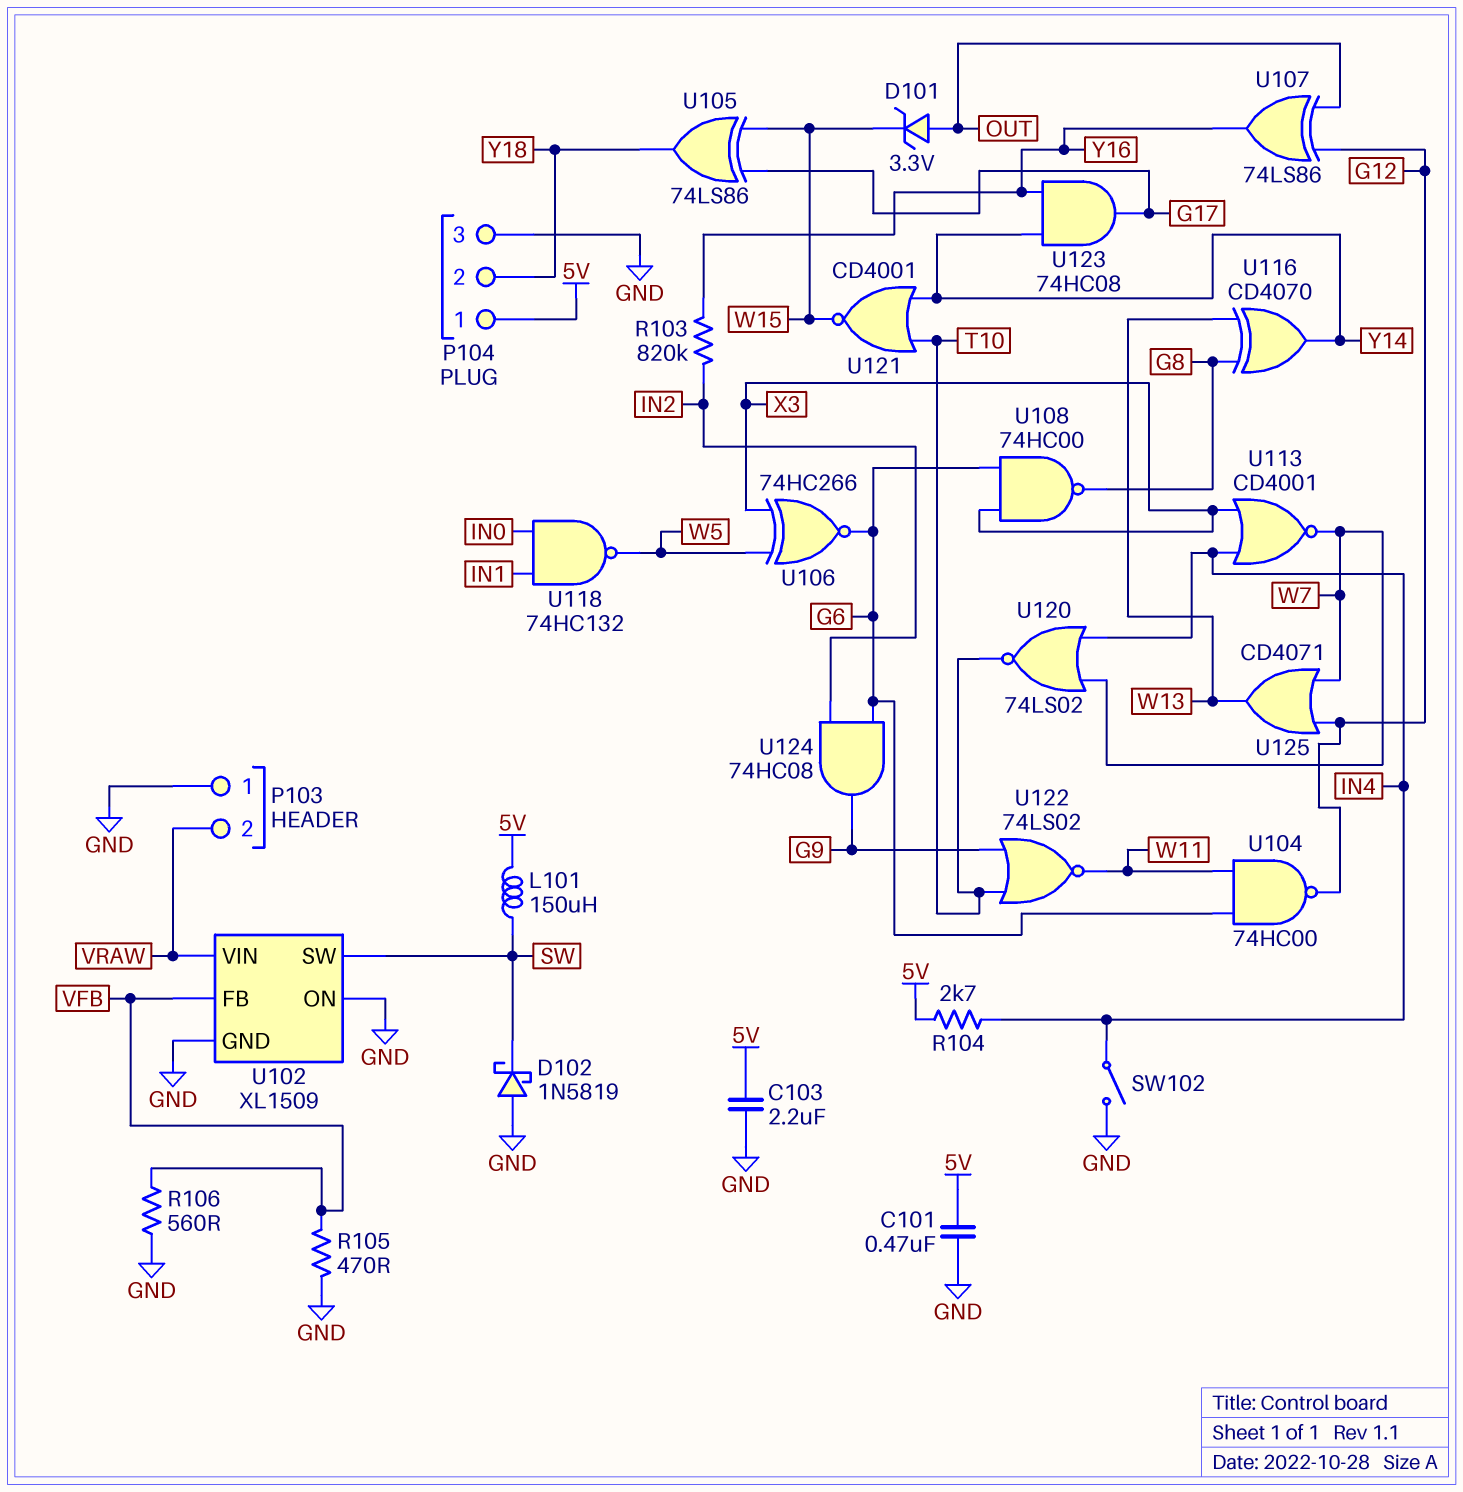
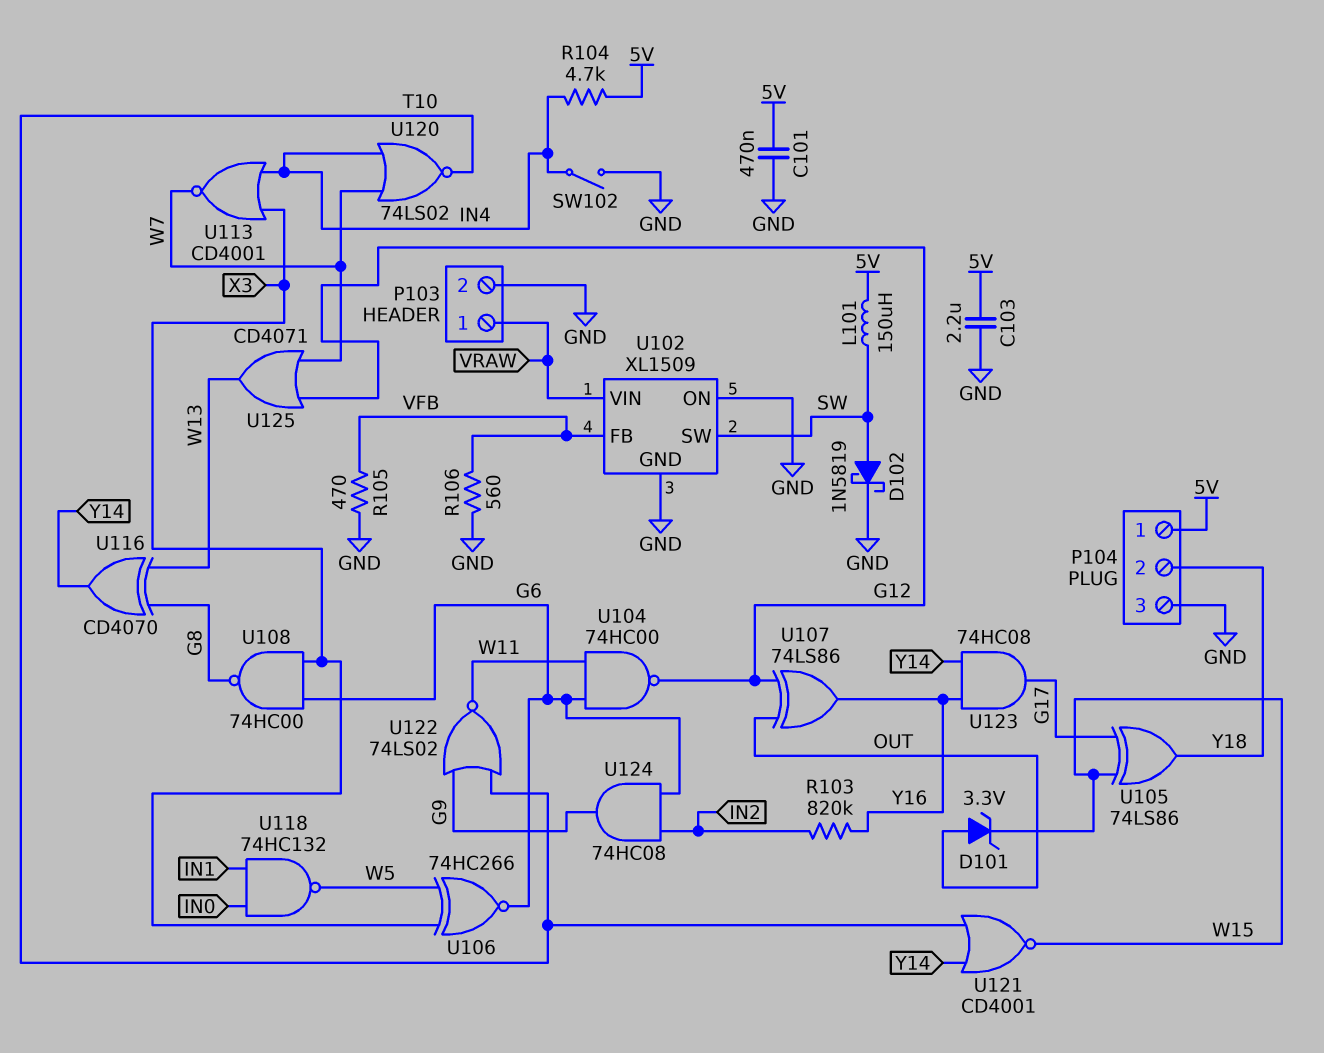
D102: schottky 1N5819 (A GND, K SW) -> schottky 1N5819 (A SW, K GND)
P103 pin 1: GND -> VRAW
P103 pin 2: VRAW -> GND
R104: 2.7k (5V, IN4) -> 4.7k (5V, IN4)

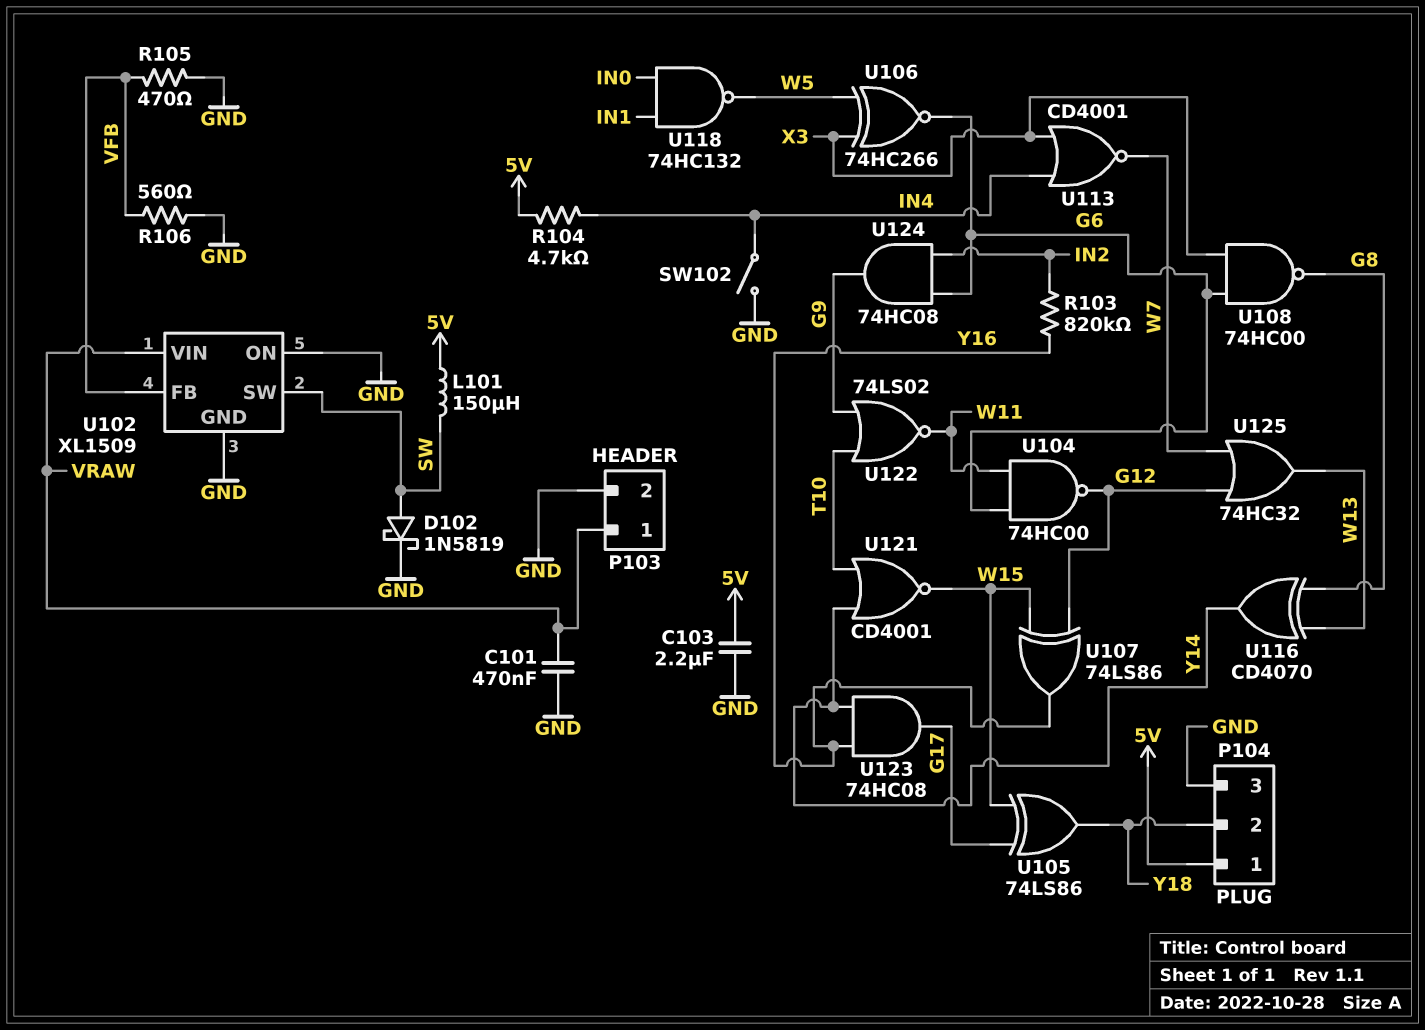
C101: 470nF (5V, GND) -> 470nF (GND, VRAW)
D101: zener 3.3V (A OUT, K W15) -> none
U107: XOR 74LS86 (in G12, in OUT, out Y16) -> XOR 74LS86 (in G12, in W15, out Y16)
U120: NOR 74LS02 (in IN4, in W7, out T10) -> none
U125: OR CD4071 (in G12, in W7, out W13) -> OR 74HC32 (in G12, in W7, out W13)

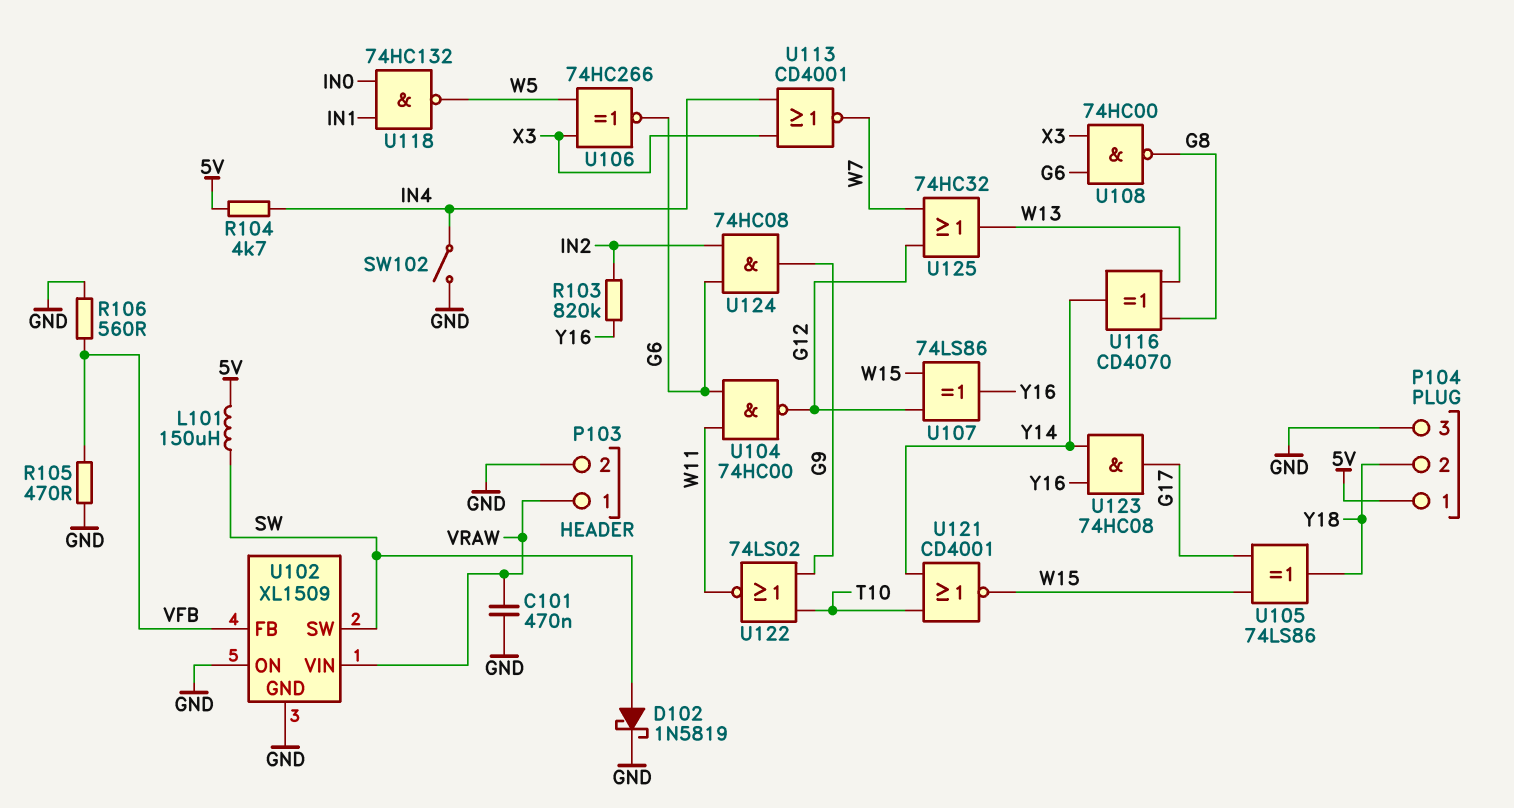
C103: 2.2uF (5V, GND) -> none

